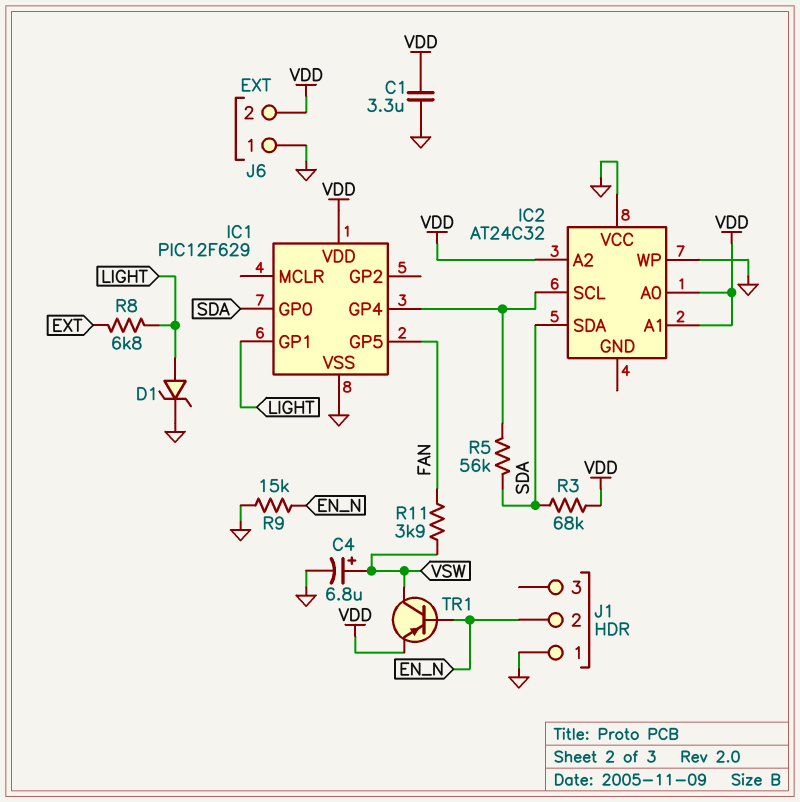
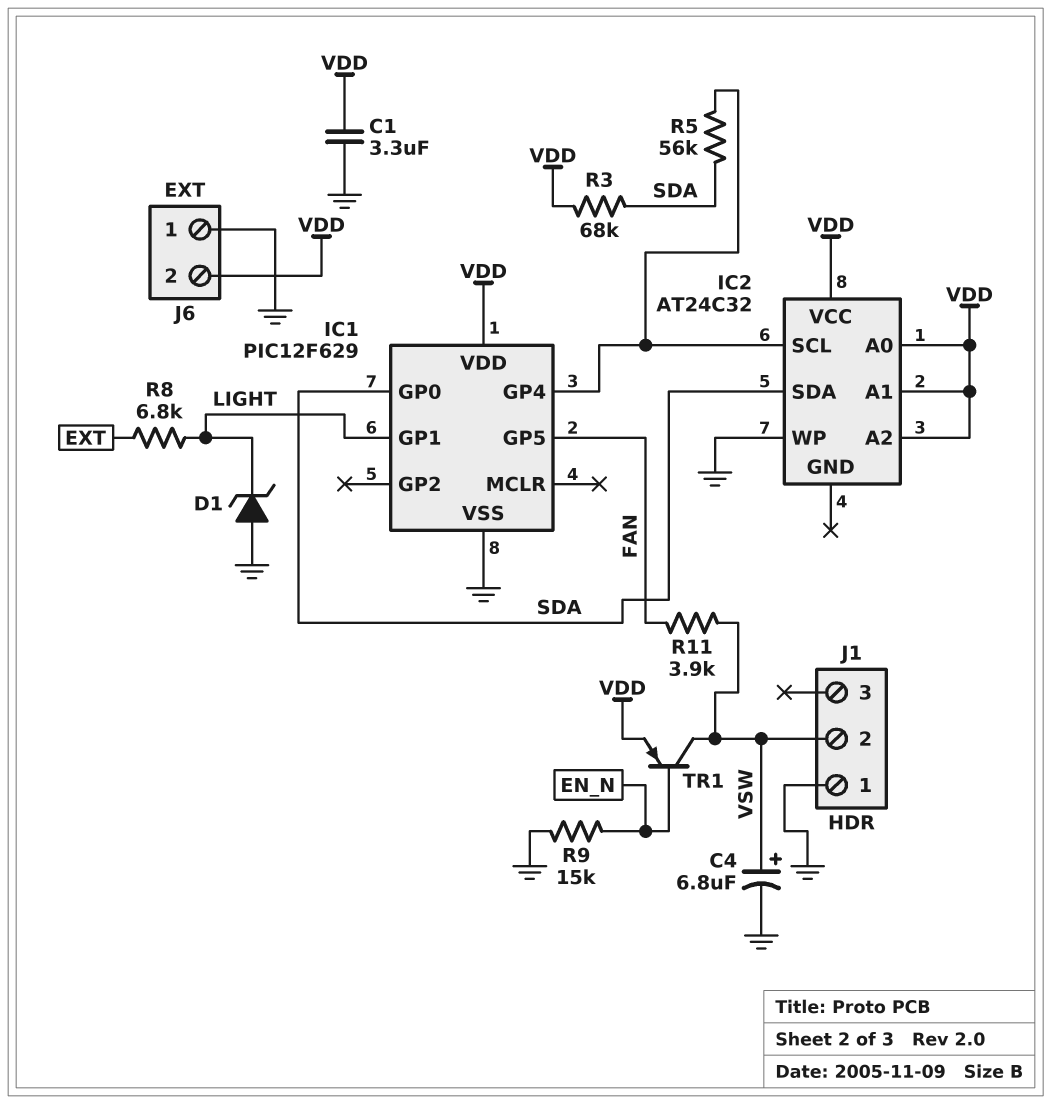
D1: zener (A LIGHT, K GND) -> zener (A GND, K LIGHT)
IC2 pin VCC: GND -> VDD
J1 pin 2: EN_N -> VSW

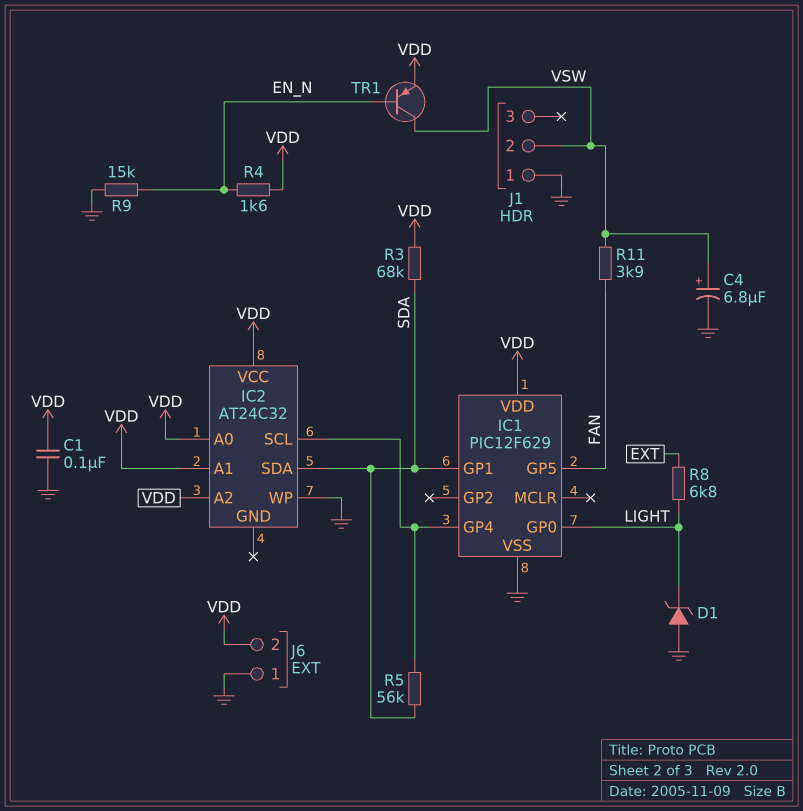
C1: 3.3uF (GND, VDD) -> 100nF (GND, VDD)
IC1 pin GP0: SDA -> LIGHT
IC1 pin GP1: LIGHT -> SDA
R4: none -> 1.6k (EN_N, VDD)

